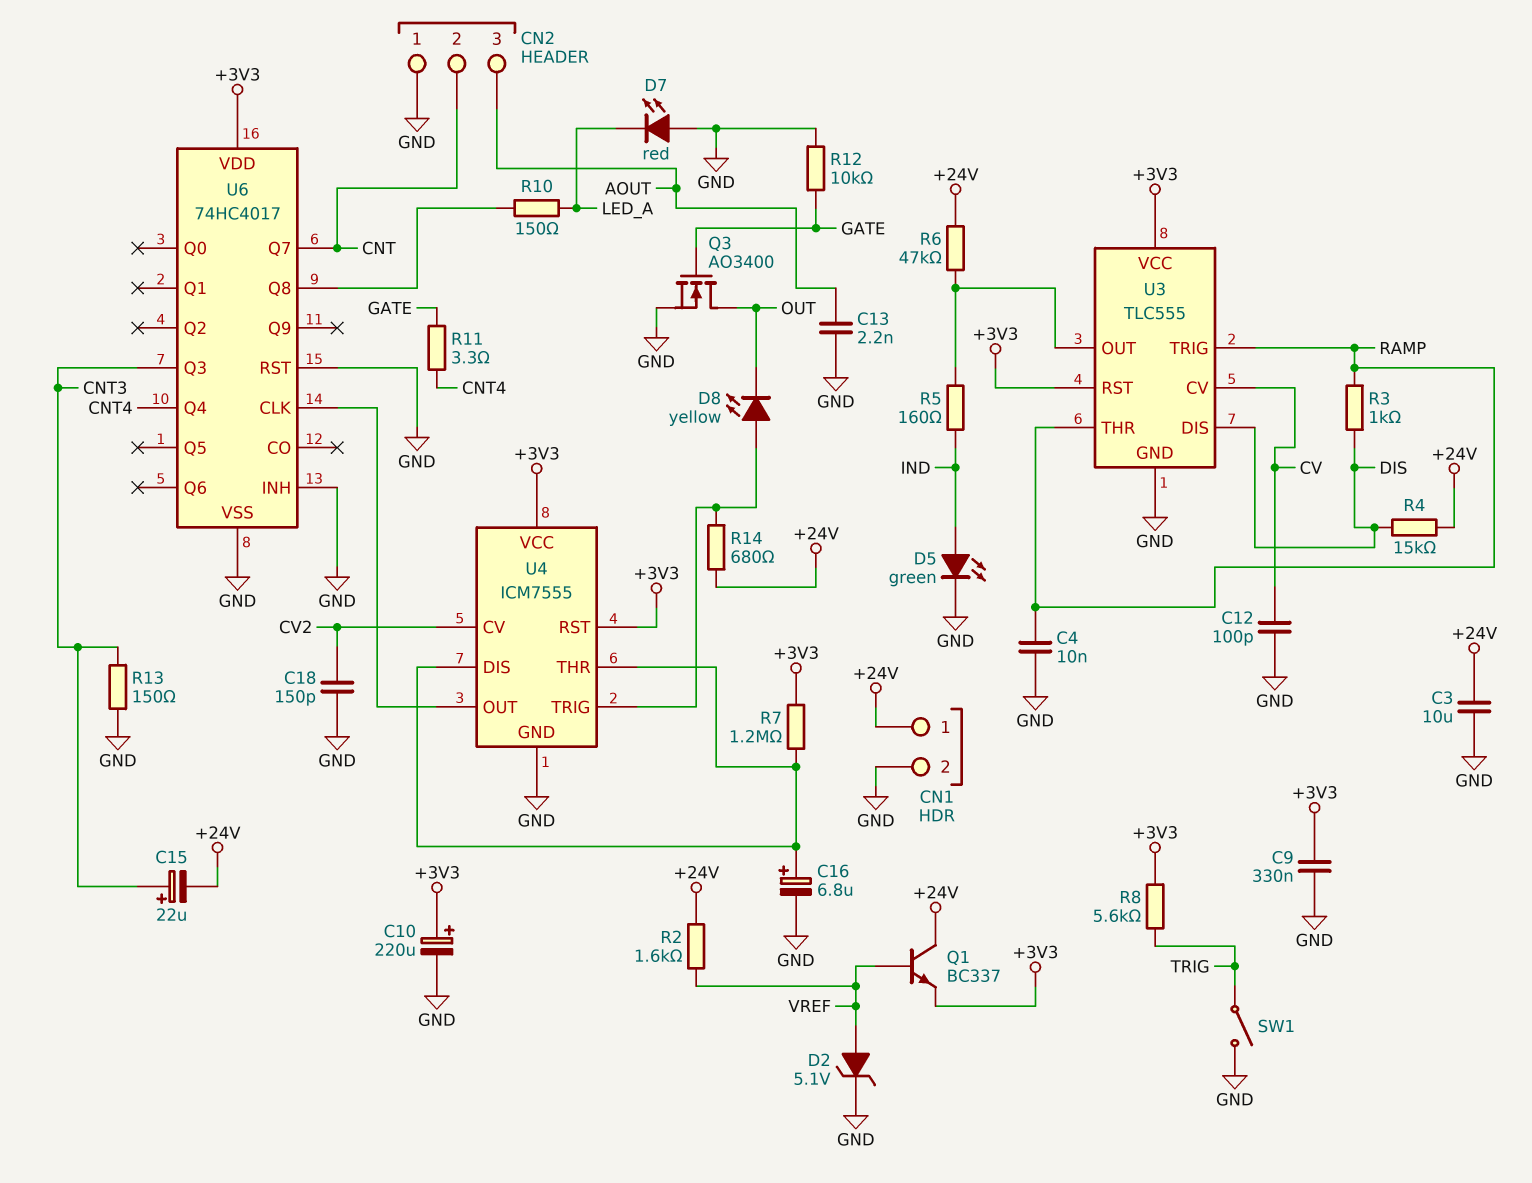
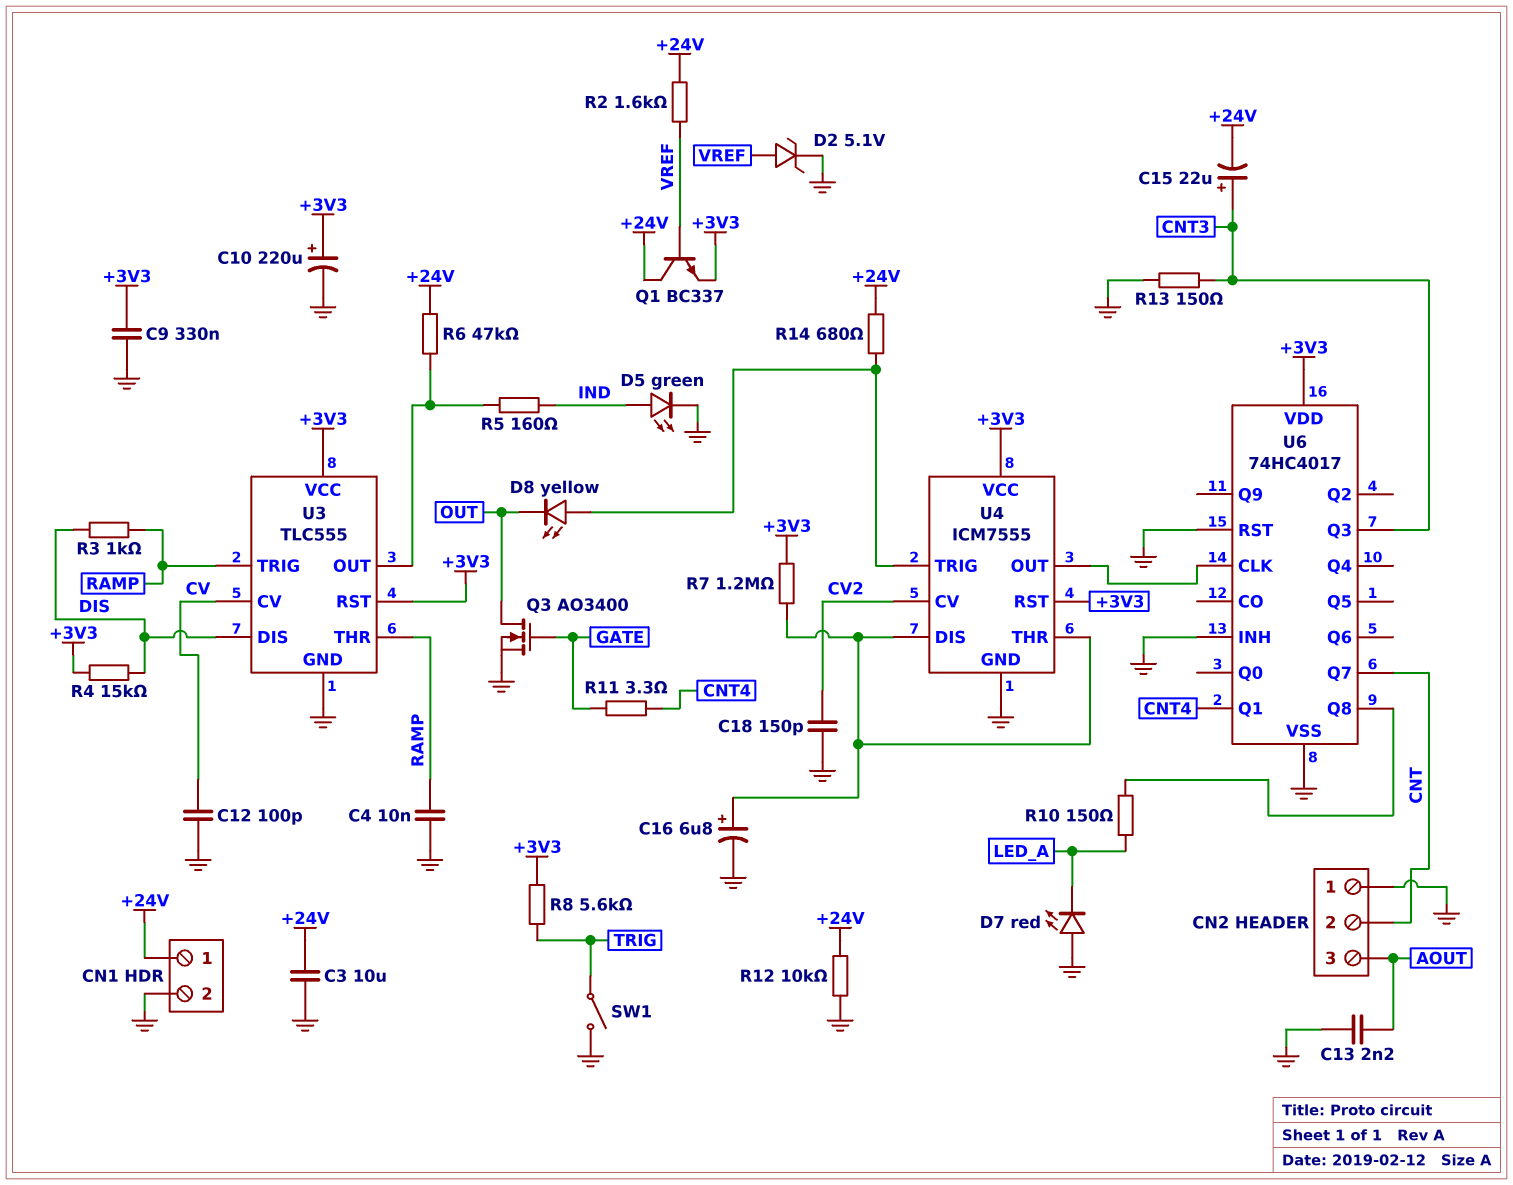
R4: 15k (+24V, DIS) -> 15k (+3V3, DIS)
R12: 10k (GATE, GND) -> 10k (+24V, GND)
U6 pin Q1: none -> CNT4
U6 pin Q4: CNT4 -> none

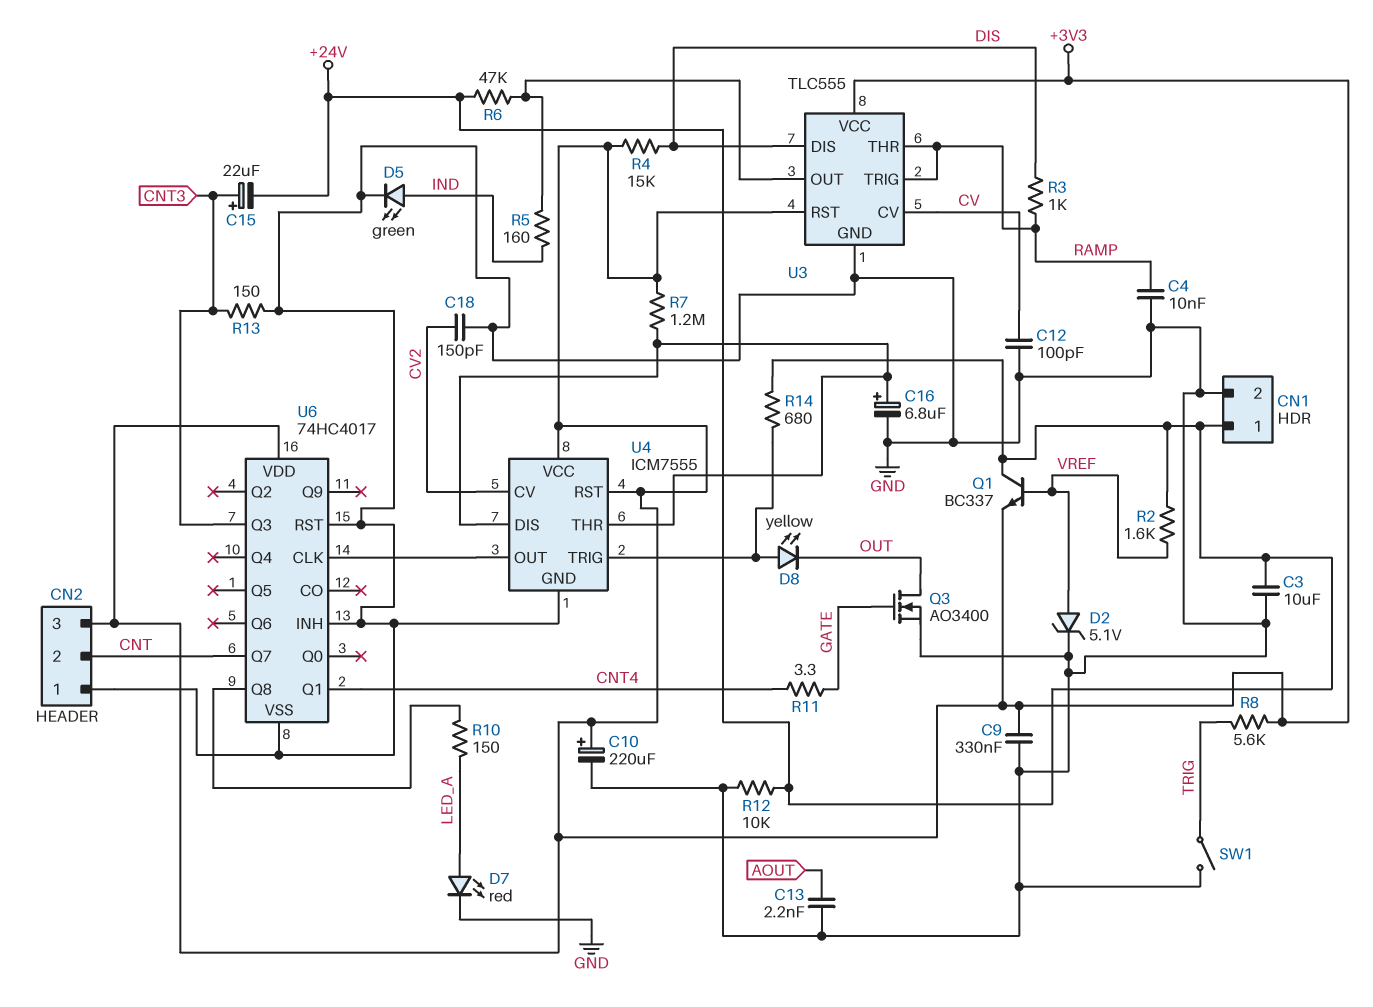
CN2 pin 3: AOUT -> +3V3
D7: LED red (A GND, K LED_A) -> LED red (A LED_A, K GND)

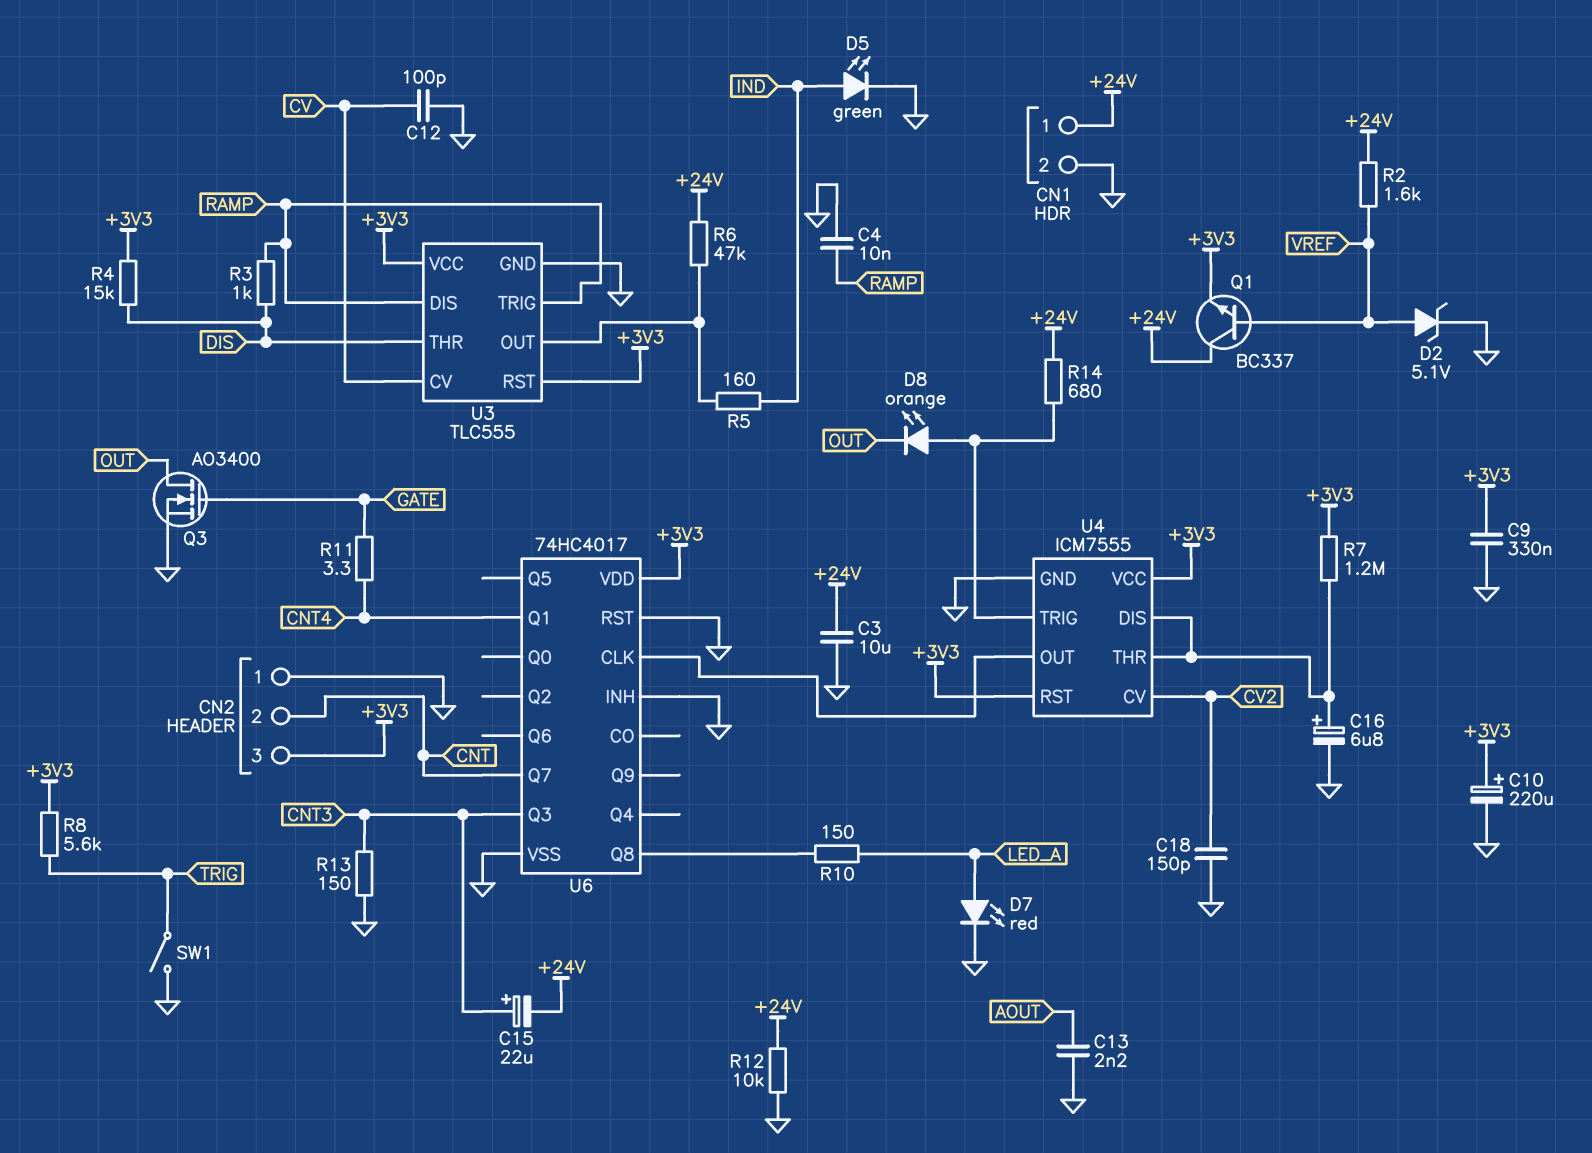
D8: LED yellow (A U4/TRIG, K OUT) -> LED orange (A U4/TRIG, K OUT)
U3 pin DIS: DIS -> RAMP
U3 pin THR: RAMP -> DIS

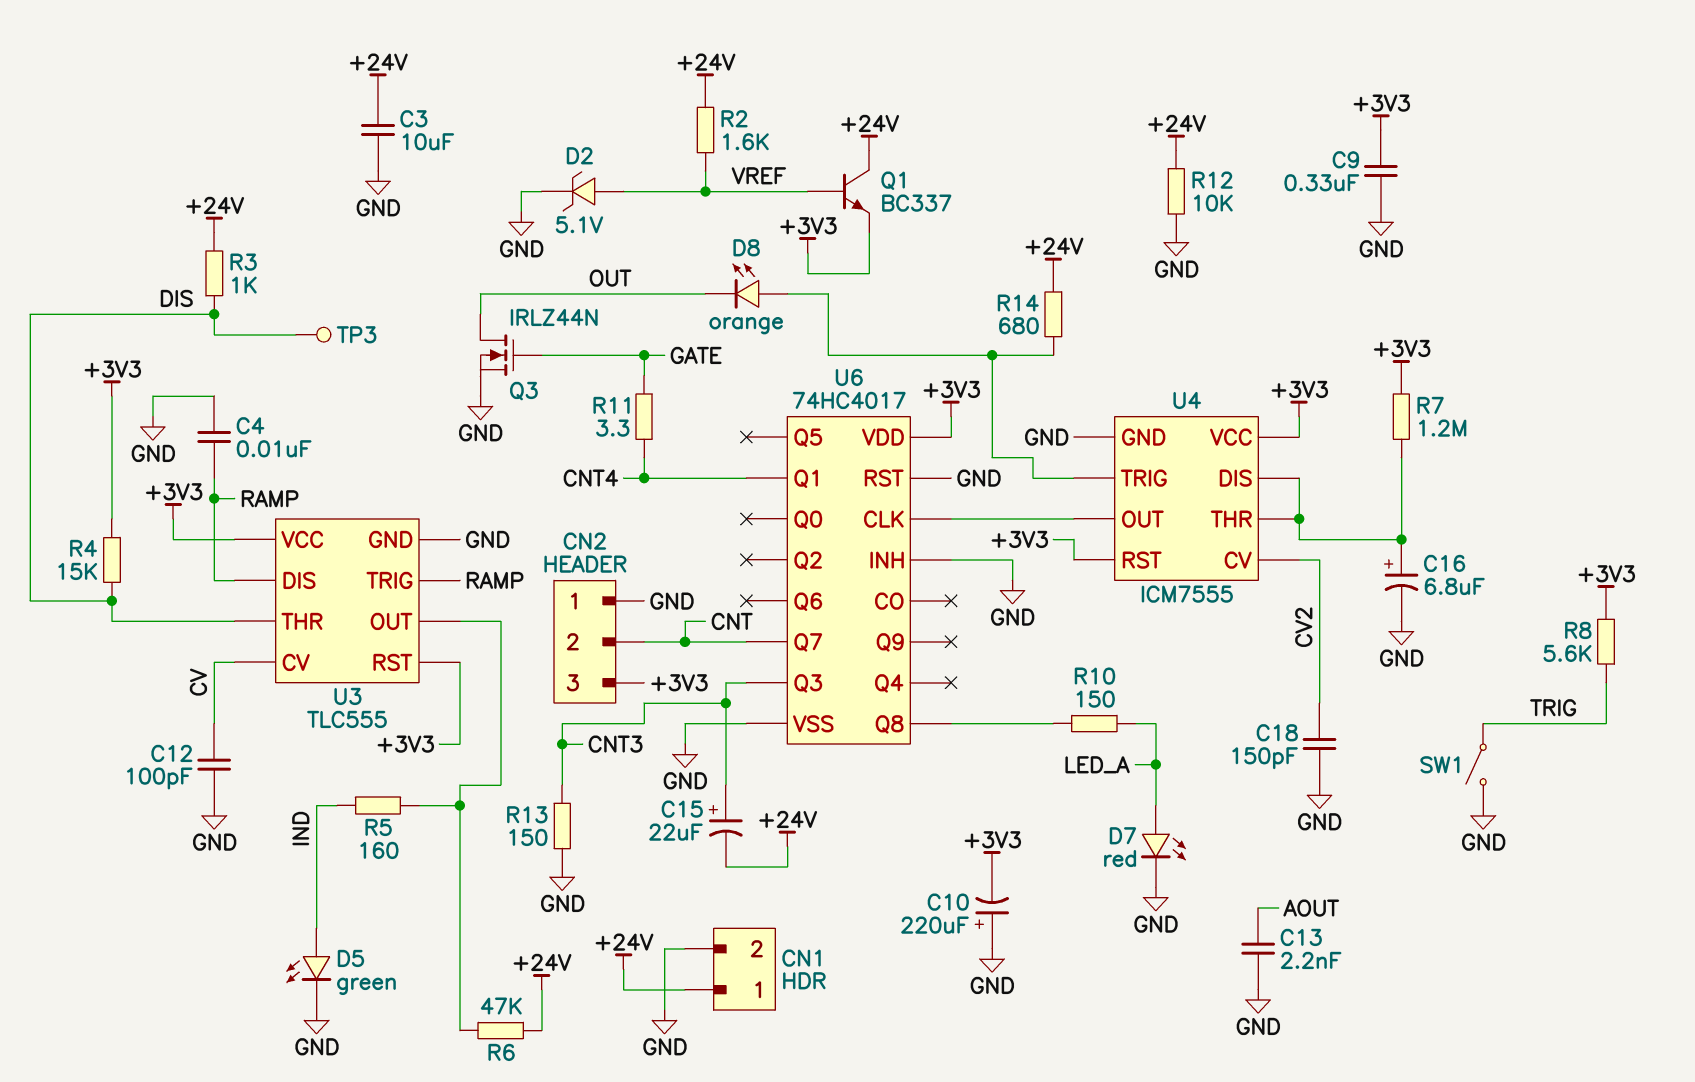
C10: 220uF (plus +3V3, minus GND) -> 220uF (plus GND, minus +3V3)
Q3: NMOS AO3400 (G GATE, D OUT, S GND) -> NMOS IRLZ44N (G GATE, D OUT, S GND)
R3: 1k (DIS, RAMP) -> 1k (+24V, DIS)
TP3: none -> test point (DIS)

